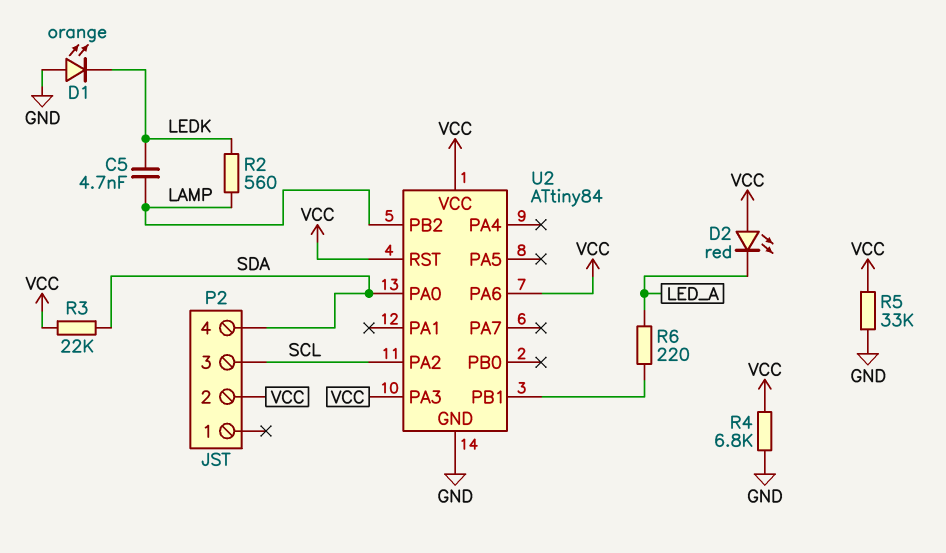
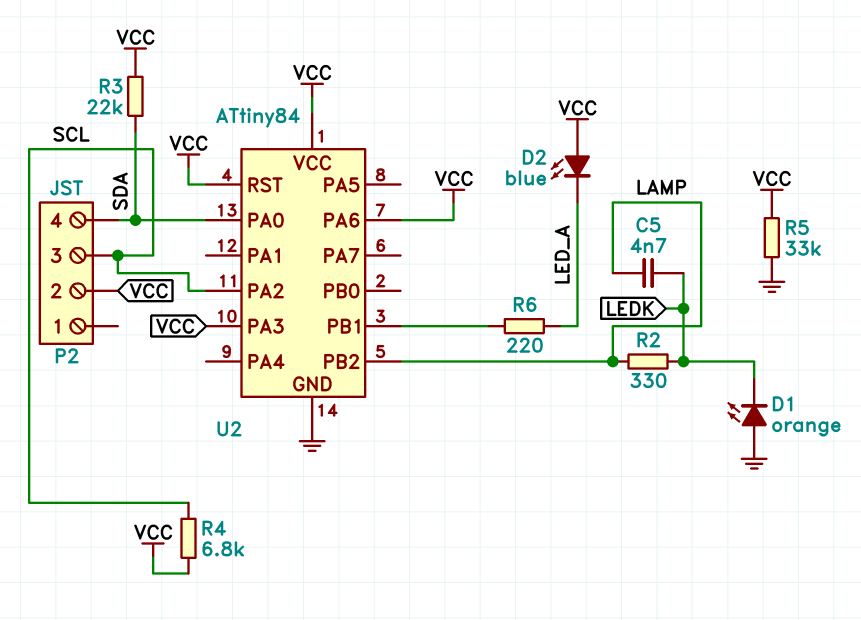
D2: LED red (A VCC, K LED_A) -> LED blue (A VCC, K LED_A)
R2: 560 (LAMP, LEDK) -> 330 (LAMP, LEDK)
R4: 6.8k (GND, VCC) -> 6.8k (SCL, VCC)

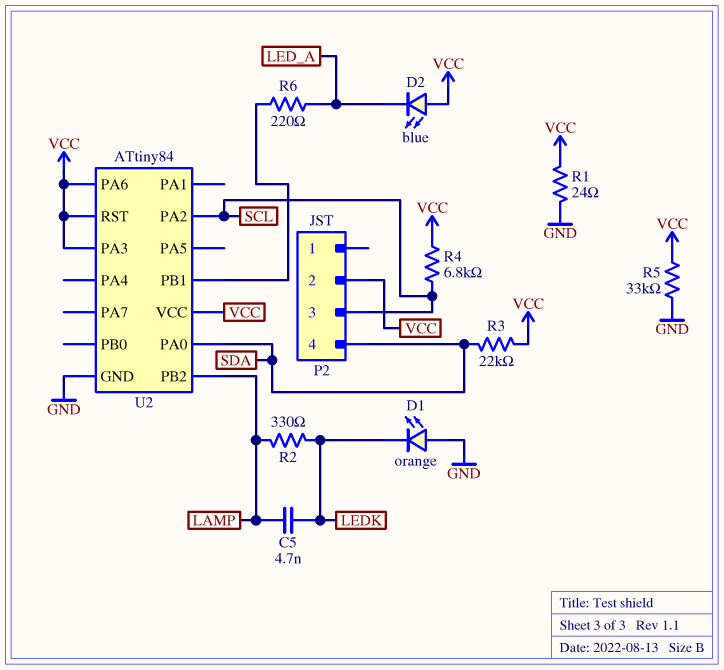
R1: none -> 24 (GND, VCC)

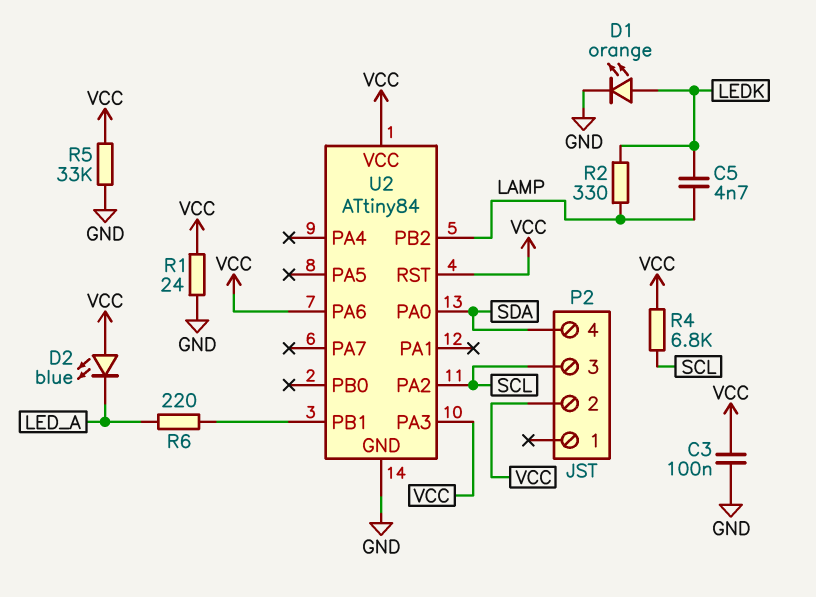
C3: none -> 100nF (GND, VCC)
D1: LED orange (A GND, K LEDK) -> LED orange (A LEDK, K GND)
R3: 22k (SDA, VCC) -> none

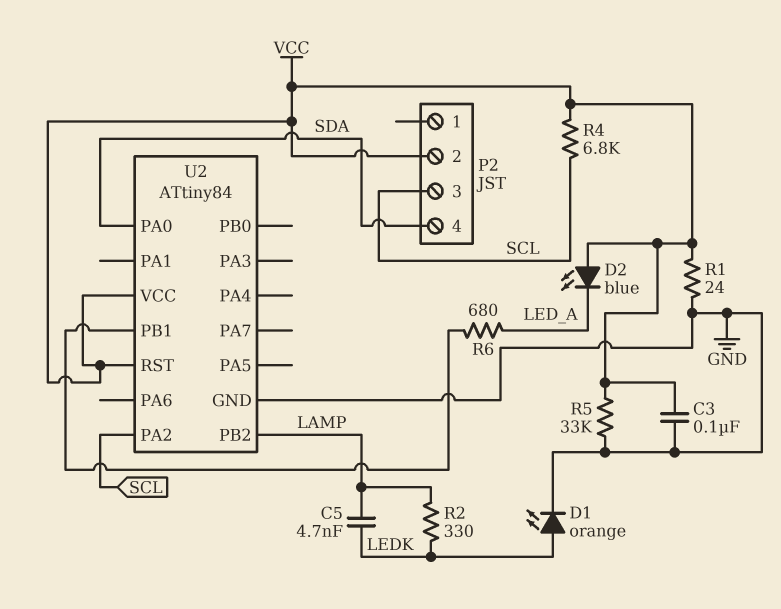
R6: 220 (LED_A, U2/PB1) -> 680 (LED_A, U2/PB1)
U2 pin PA3: VCC -> none
U2 pin PA6: VCC -> none

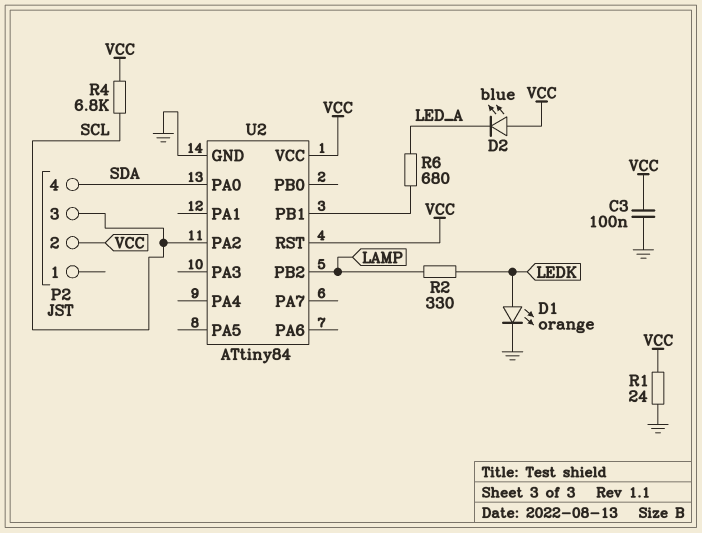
C5: 4.7nF (LAMP, LEDK) -> none
R5: 33k (GND, VCC) -> none

